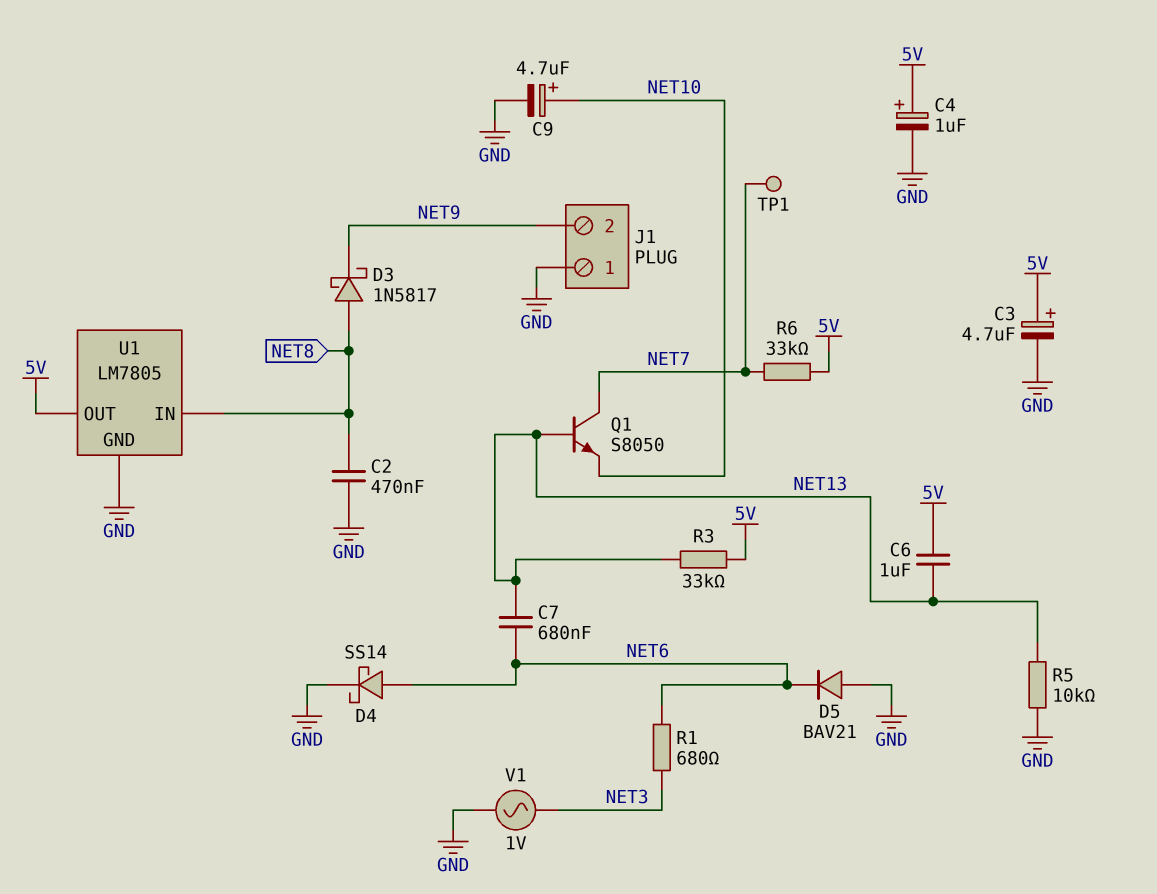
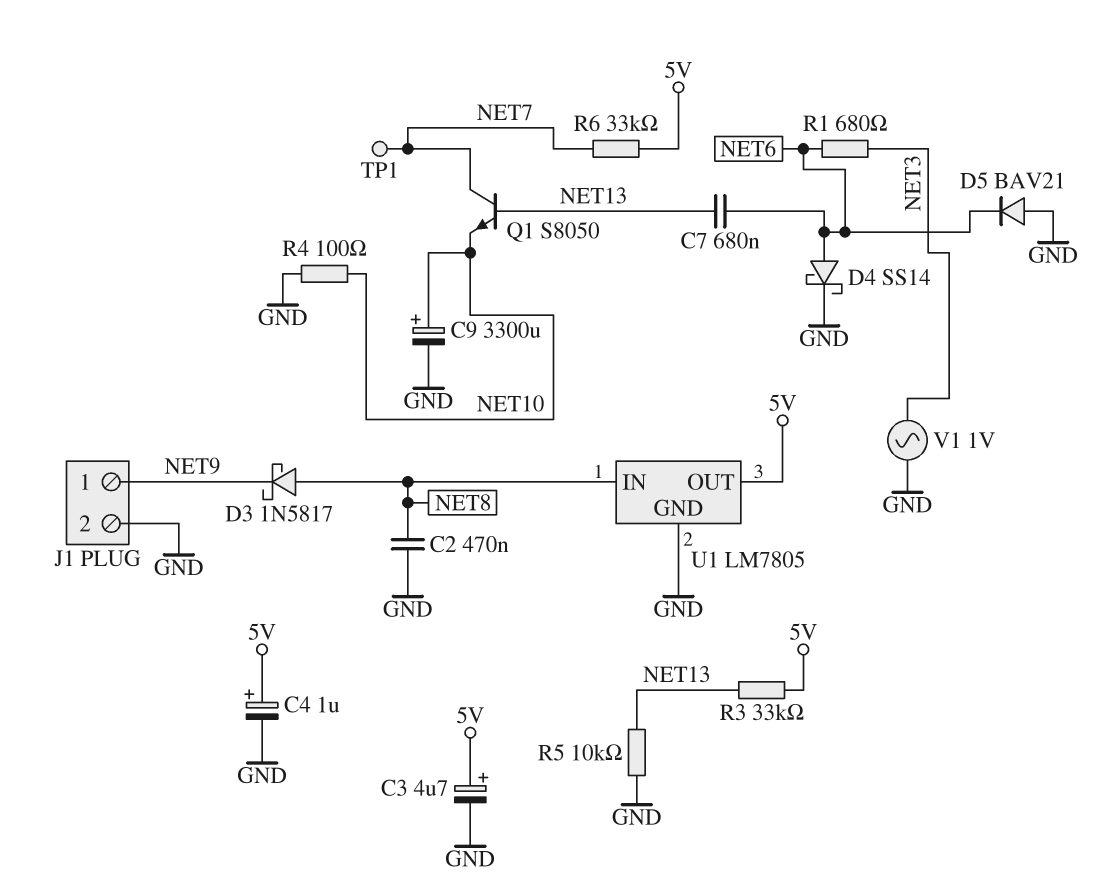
C6: 1uF (5V, NET13) -> none
C9: 4.7uF (plus NET10, minus GND) -> 3300uF (plus NET10, minus GND)
J1 pin 1: GND -> NET9
J1 pin 2: NET9 -> GND
R4: none -> 100 (GND, NET10)

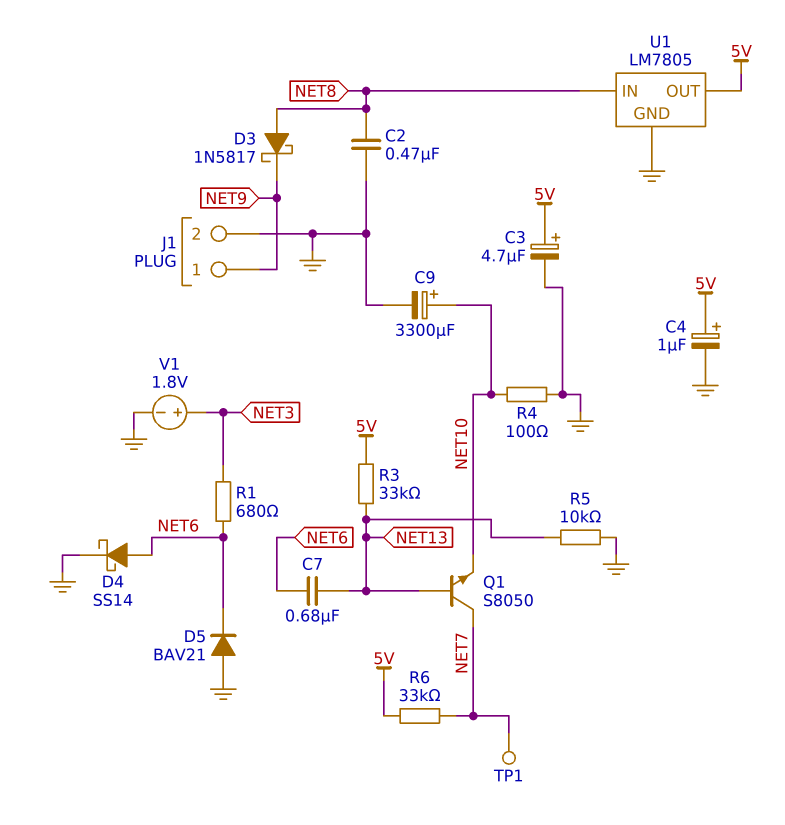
V1: AC 1V (GND, NET3) -> 1.8V (plus NET3, minus GND)

